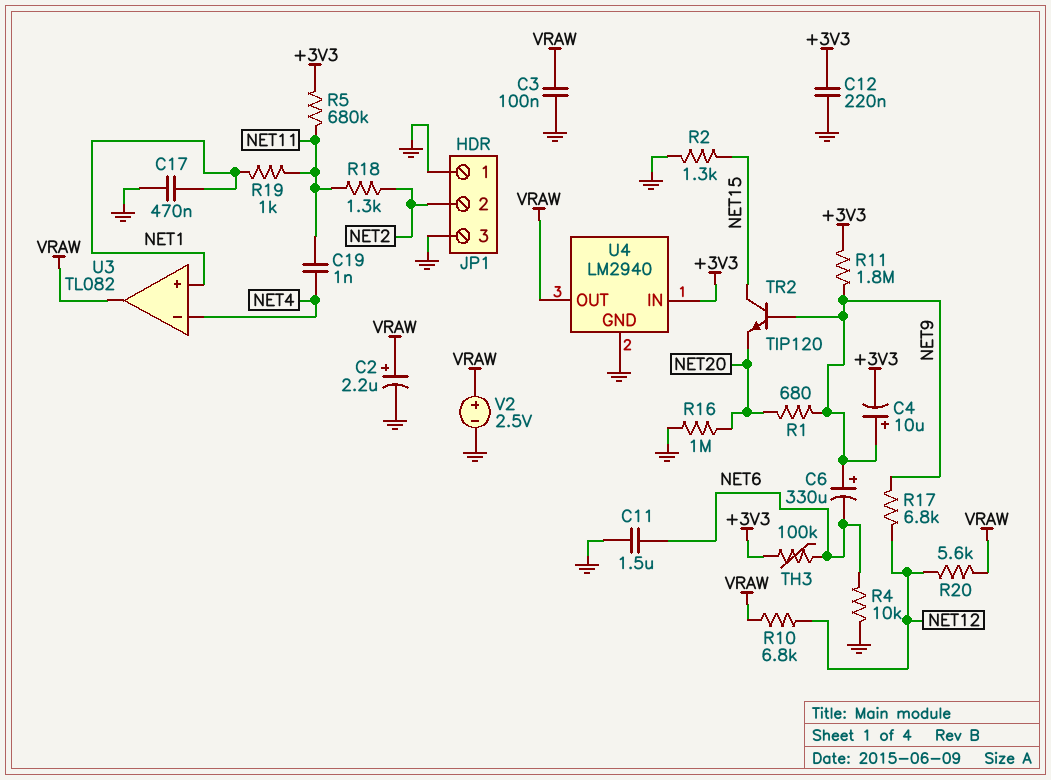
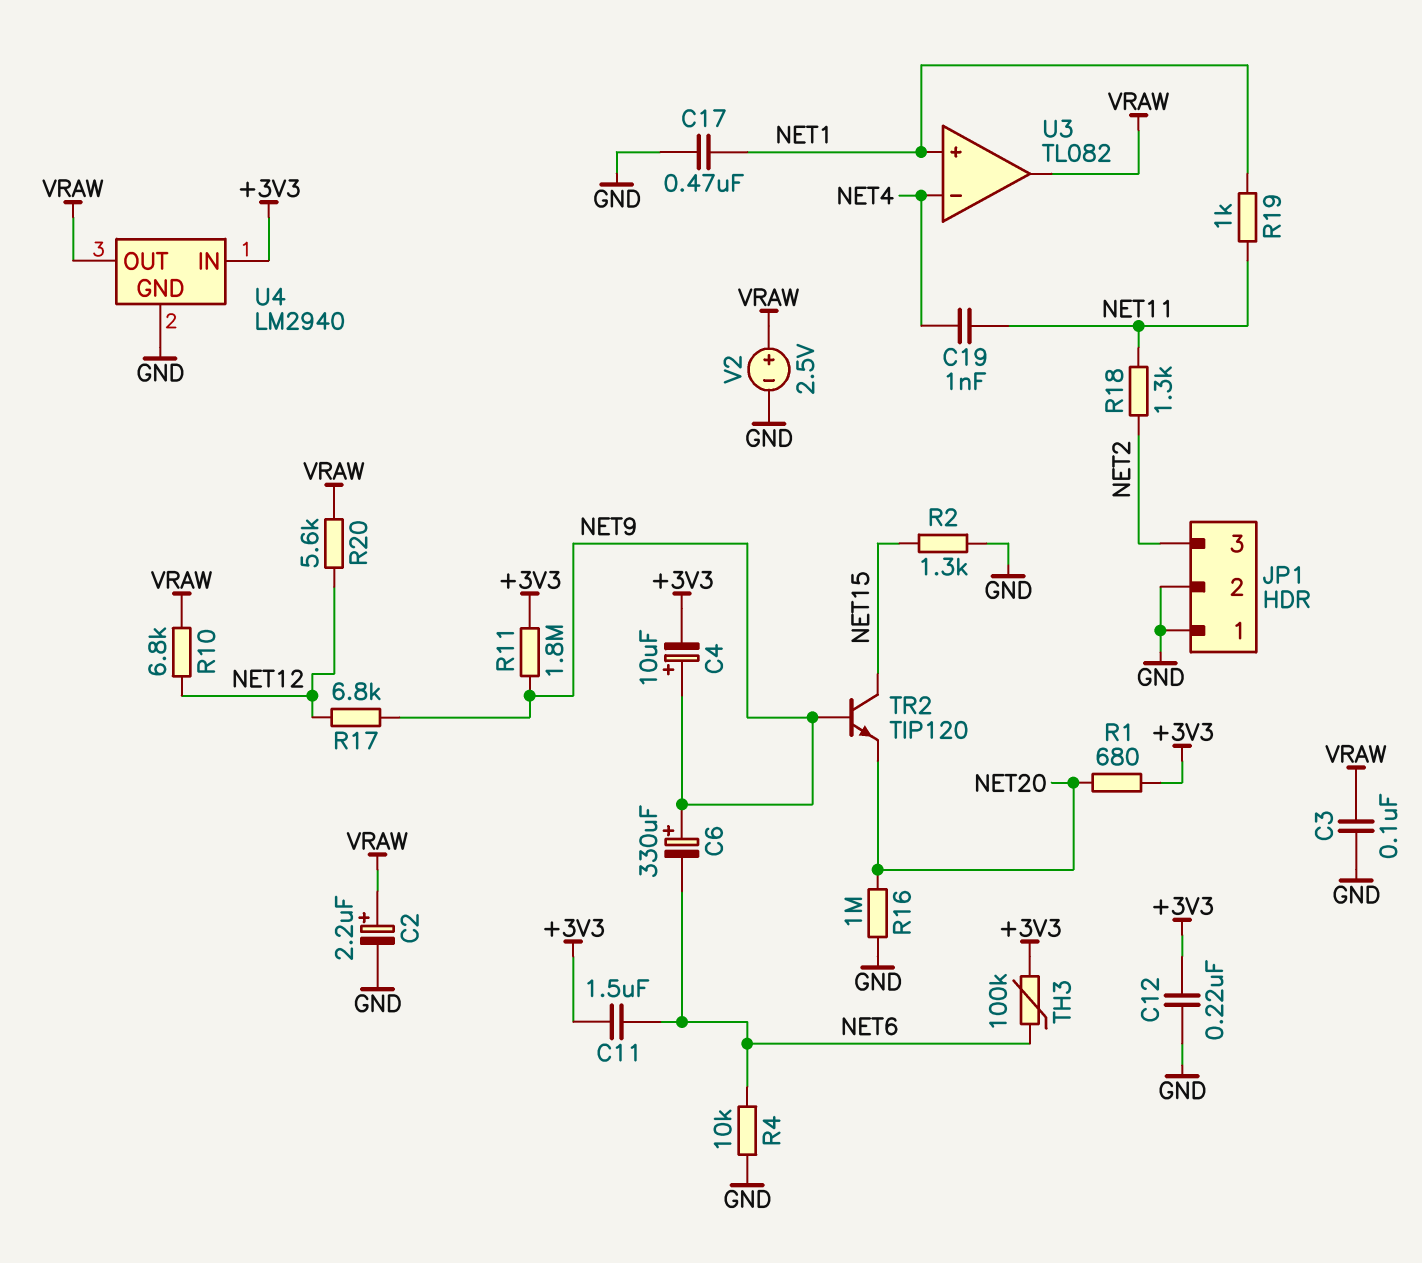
C11: 1.5uF (GND, NET6) -> 1.5uF (+3V3, NET6)
JP1 pin 2: NET2 -> GND
JP1 pin 3: GND -> NET2
R1: 680 (NET9, NET20) -> 680 (+3V3, NET20)
R5: 680k (+3V3, NET11) -> none

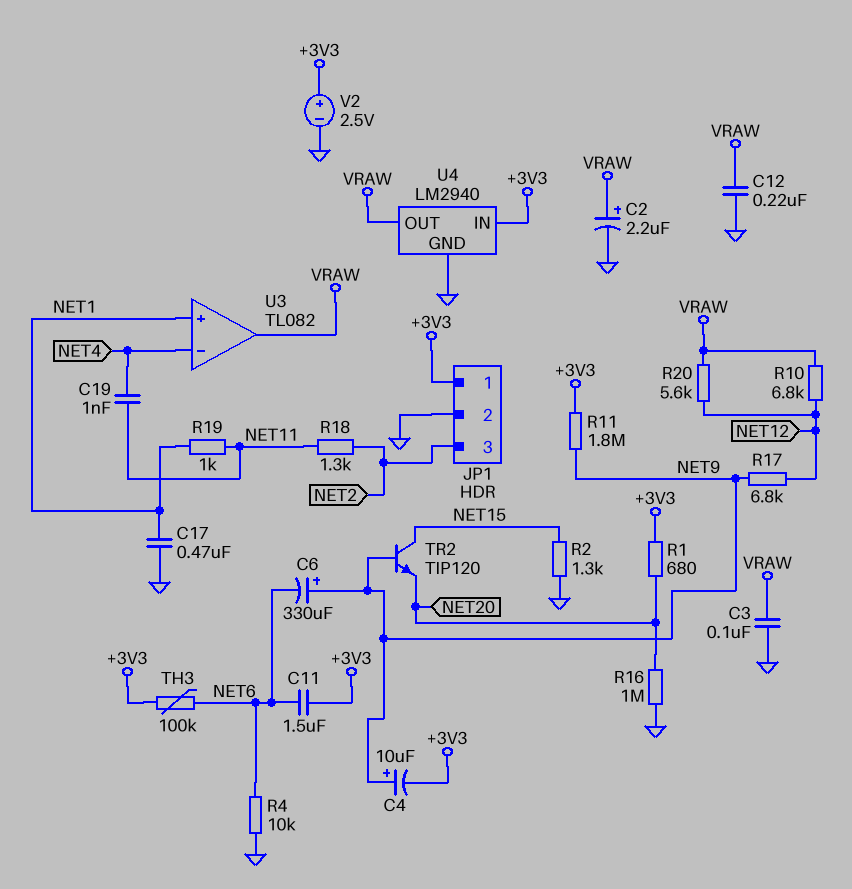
C12: 220nF (+3V3, GND) -> 220nF (GND, VRAW)
JP1 pin 1: GND -> +3V3
V2: 2.5V (plus VRAW, minus GND) -> 2.5V (plus +3V3, minus GND)

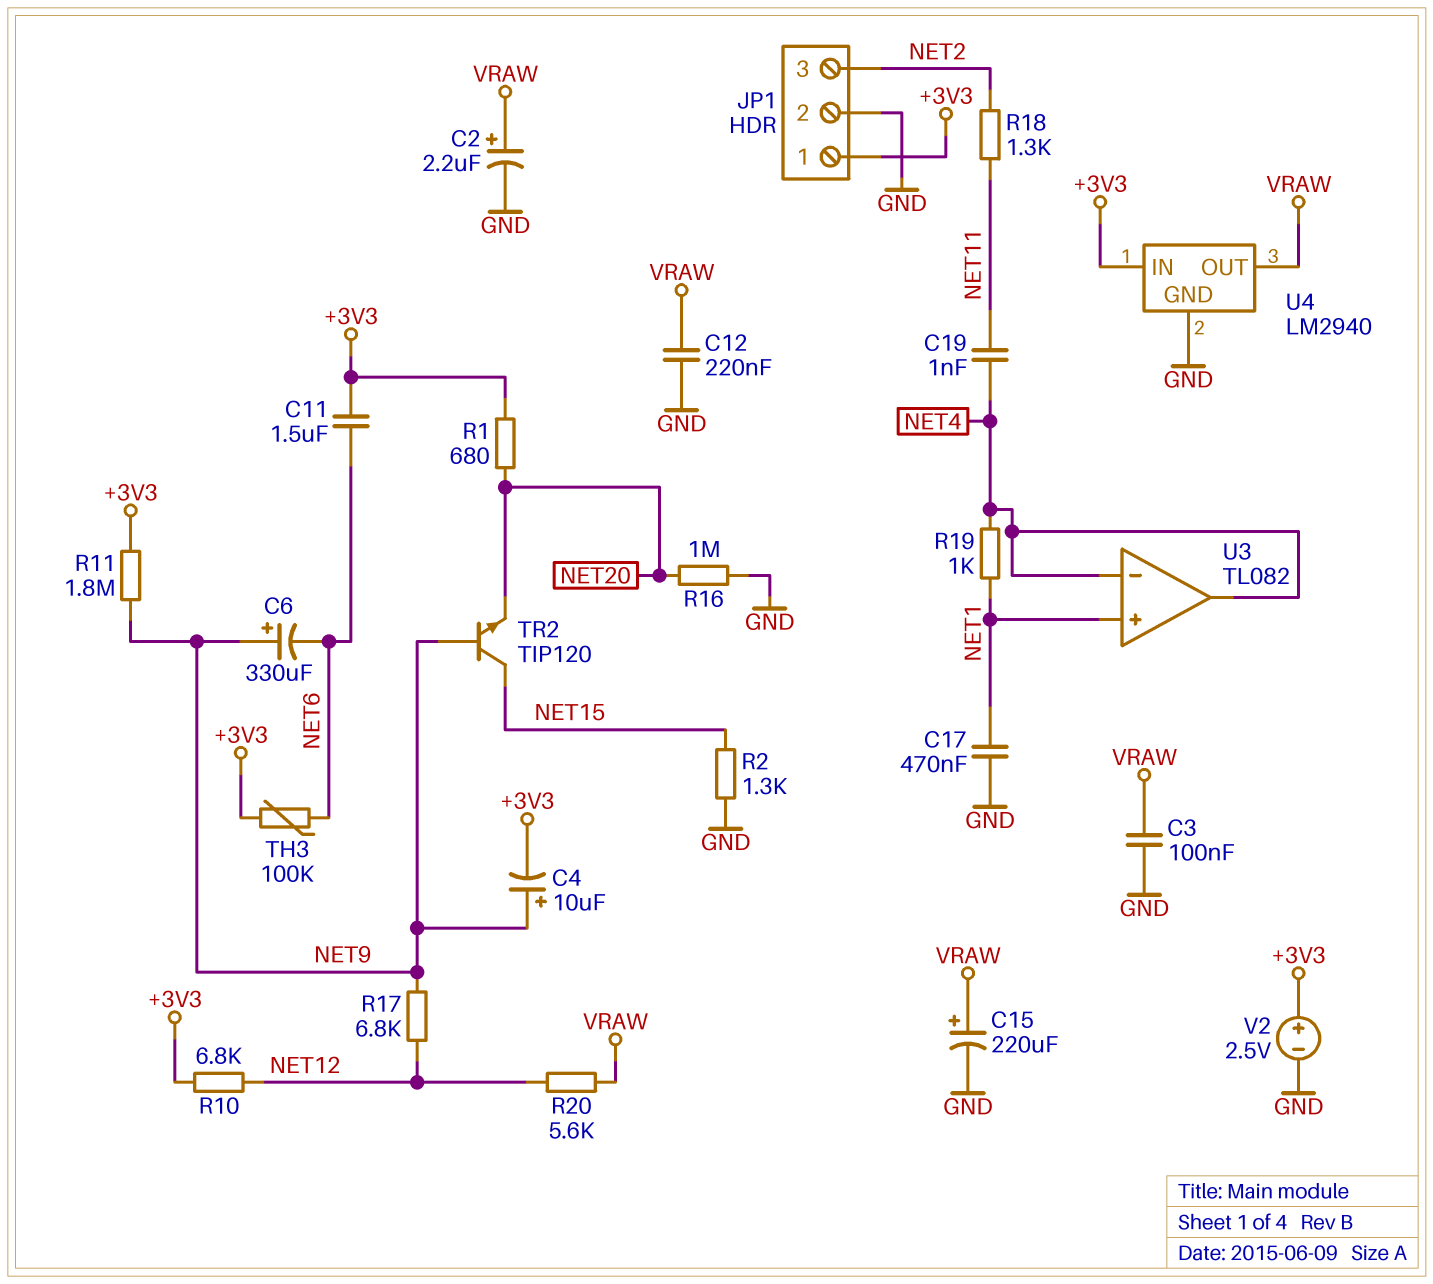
C15: none -> 220uF (plus VRAW, minus GND)
R4: 10k (GND, NET6) -> none
R10: 6.8k (NET12, VRAW) -> 6.8k (+3V3, NET12)
R19: 1k (NET1, NET11) -> 1k (NET1, NET4)
U3 pin out: VRAW -> NET4

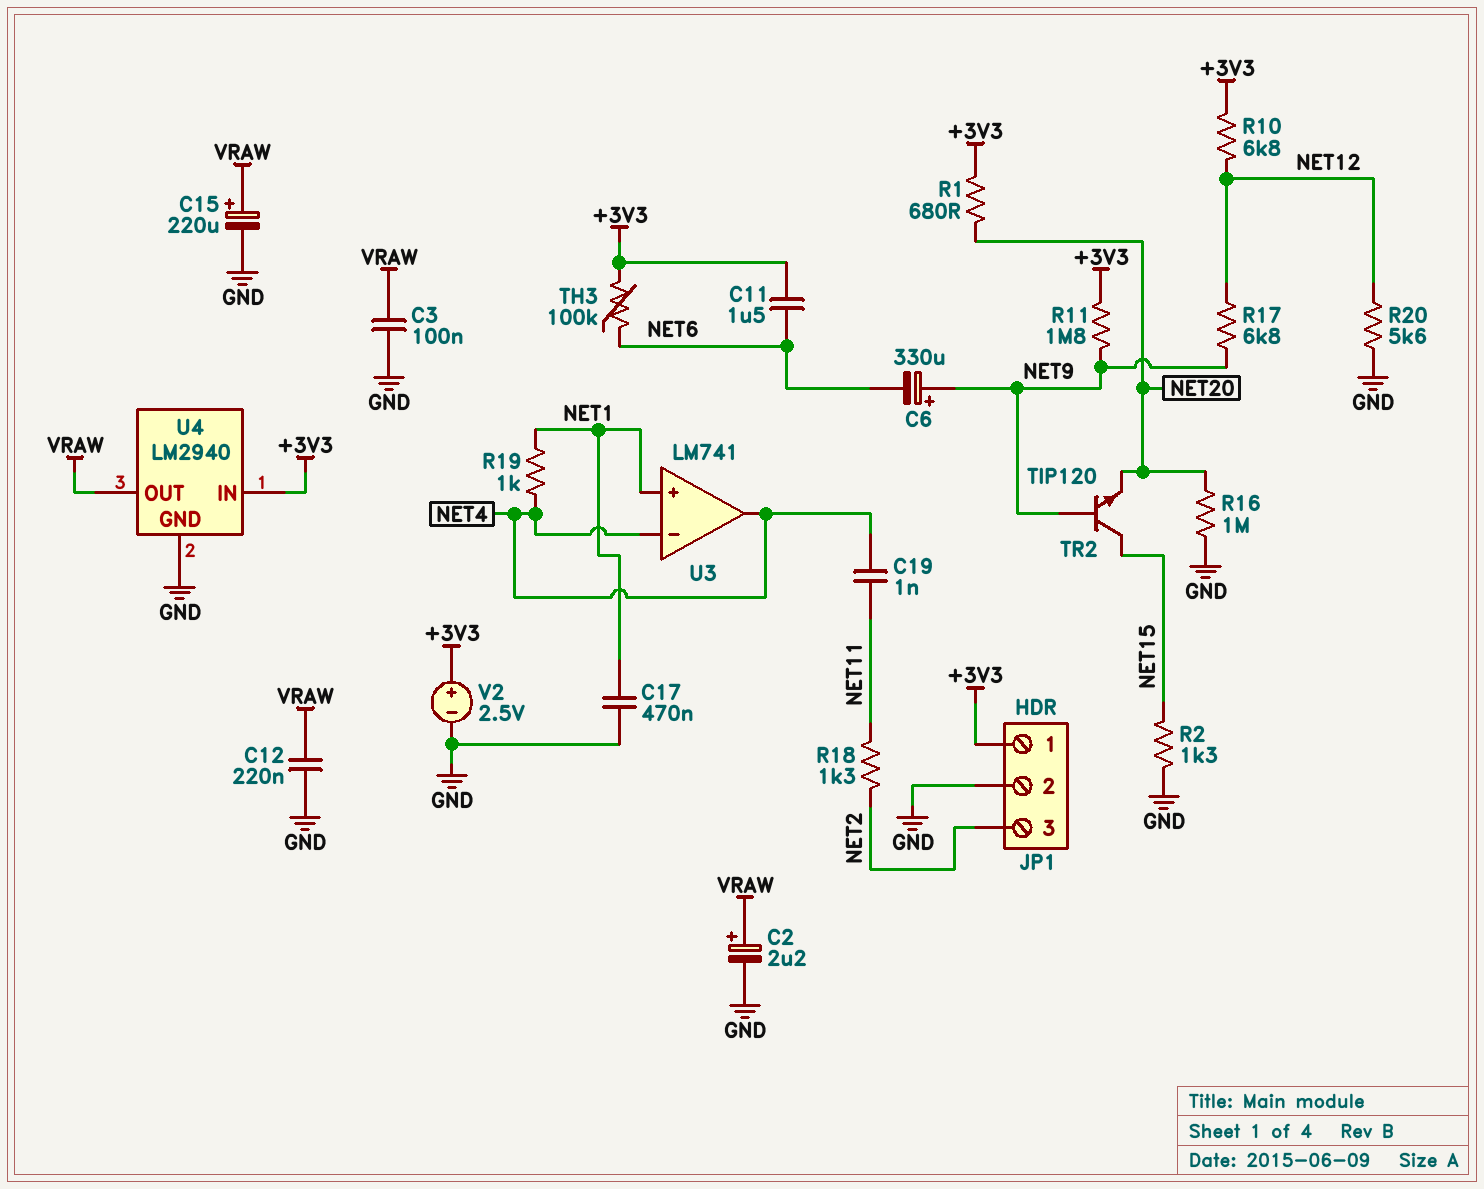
C4: 10uF (plus NET9, minus +3V3) -> none
R20: 5.6k (NET12, VRAW) -> 5.6k (GND, NET12)
U3: TL082 -> LM741

